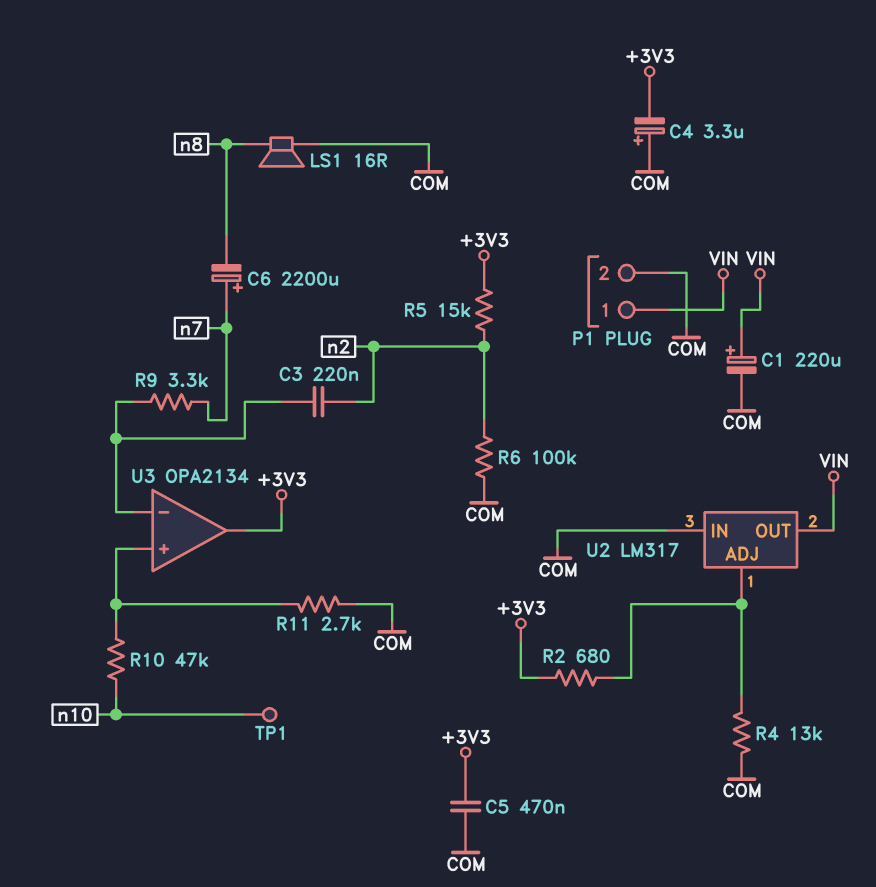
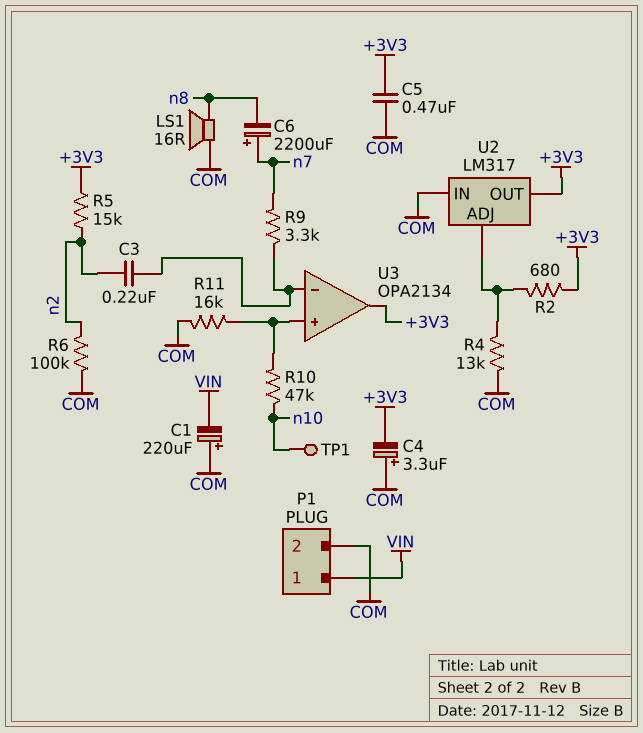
C1: 220uF (plus VIN, minus COM) -> 220uF (plus COM, minus VIN)
R11: 2.7k (COM, U3/in+) -> 16k (COM, U3/in+)
U2 pin OUT: VIN -> +3V3

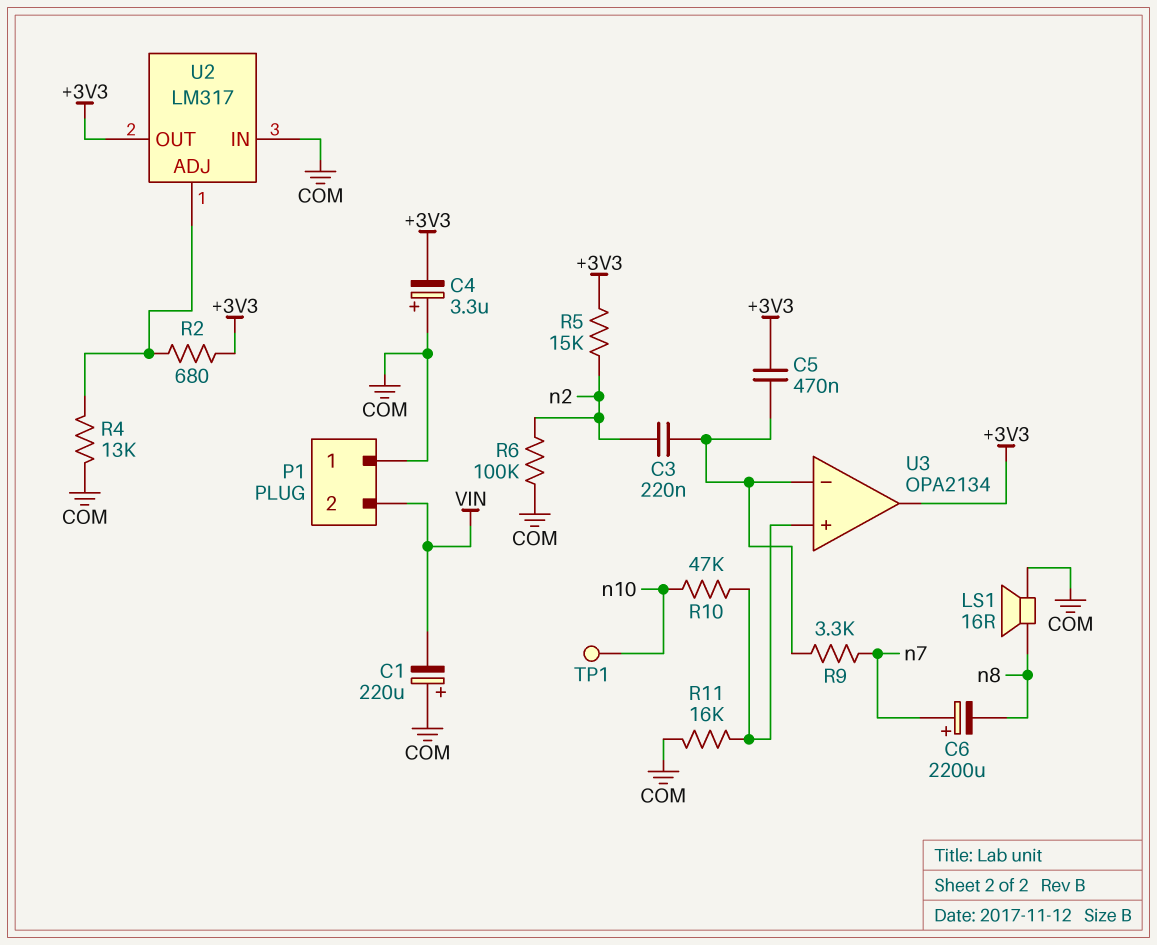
C5: 470nF (+3V3, COM) -> 470nF (+3V3, U3/in-)
P1 pin 1: VIN -> COM
P1 pin 2: COM -> VIN

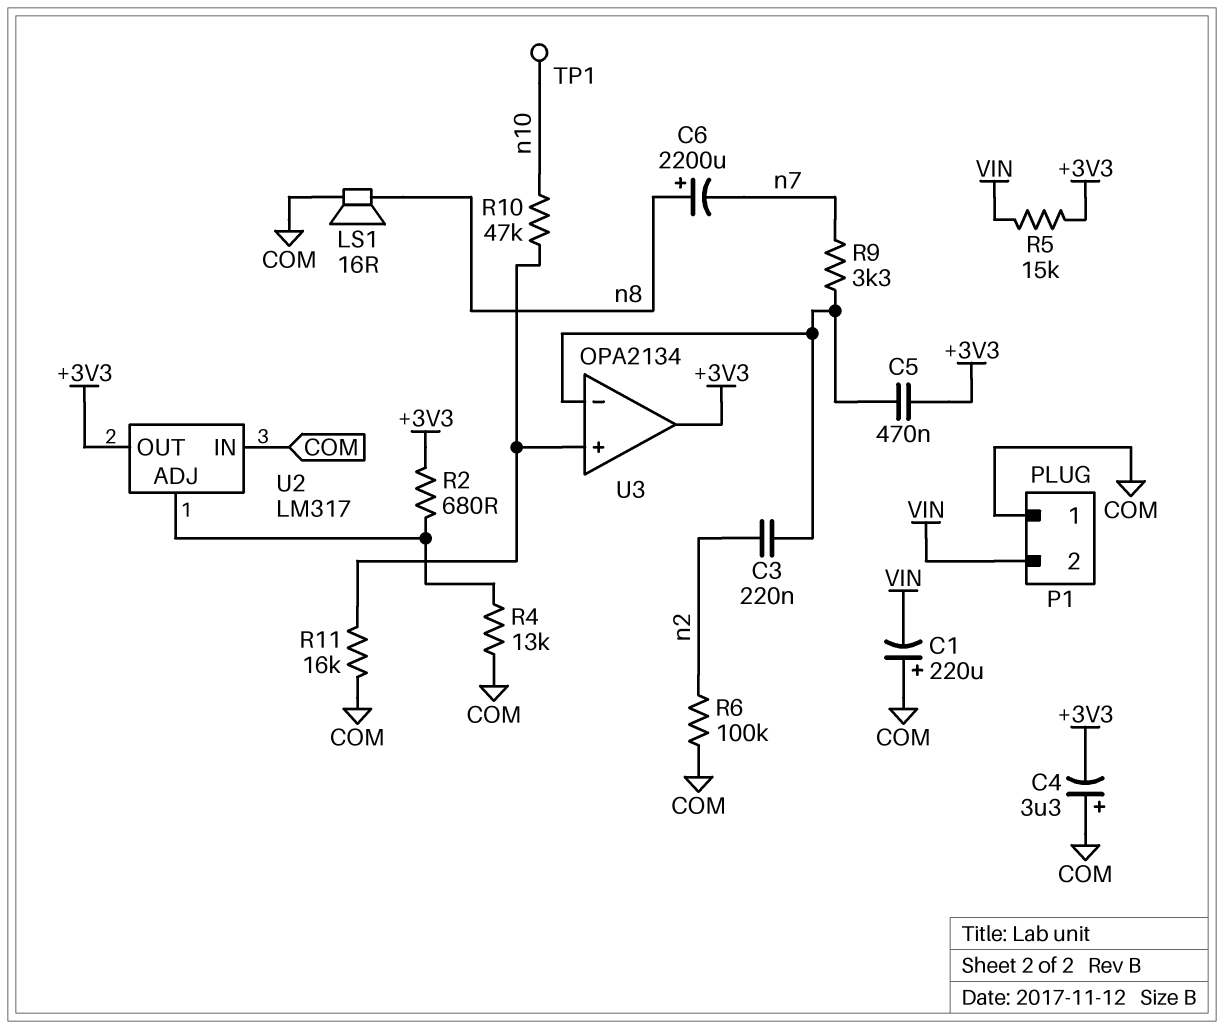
C6: 2200uF (plus n7, minus n8) -> 2200uF (plus n8, minus n7)
R5: 15k (+3V3, n2) -> 15k (+3V3, VIN)

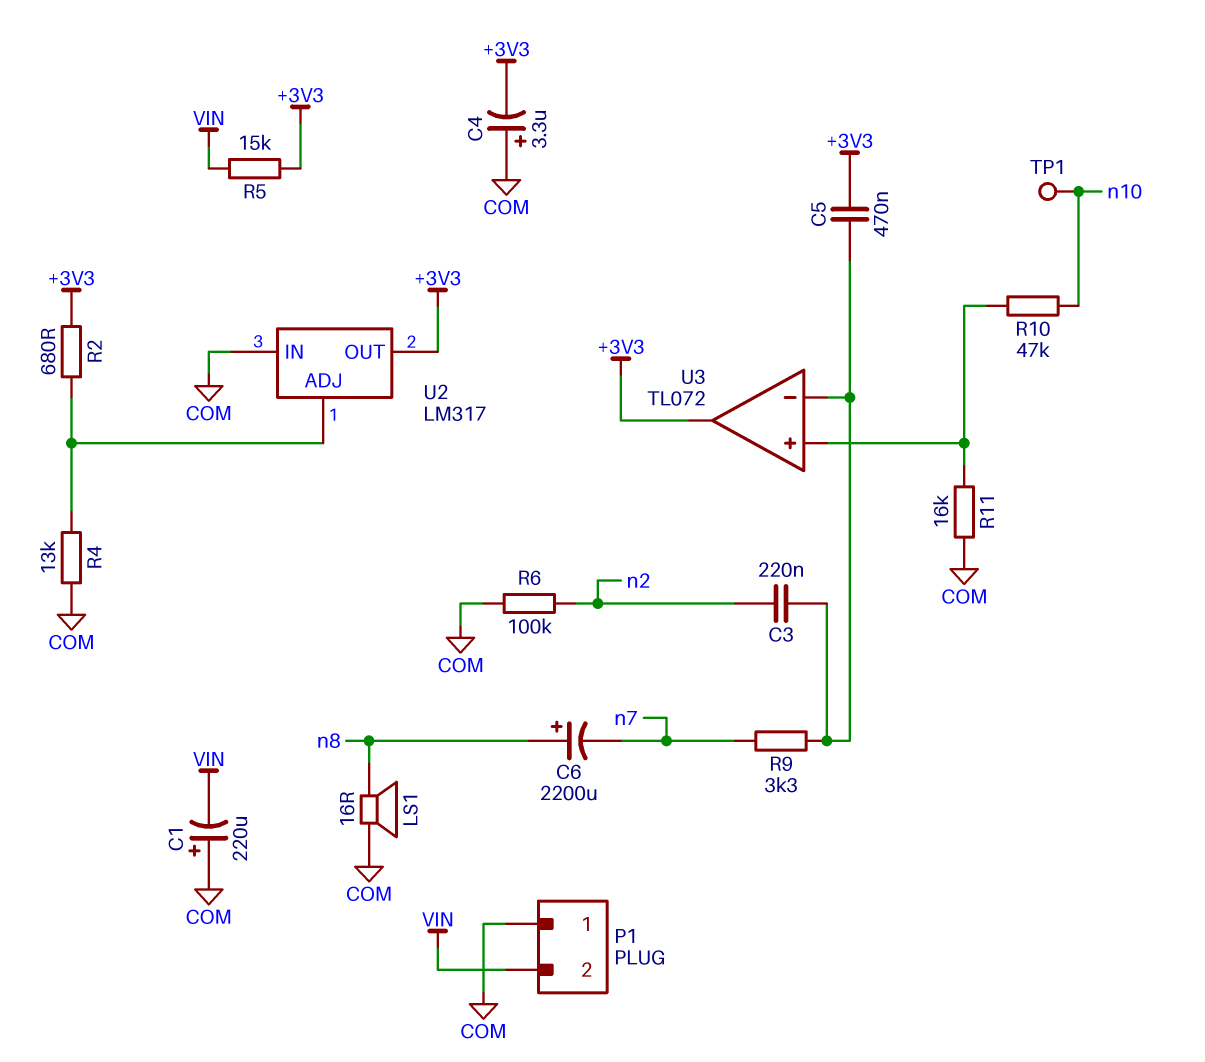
U3: OPA2134 -> TL072

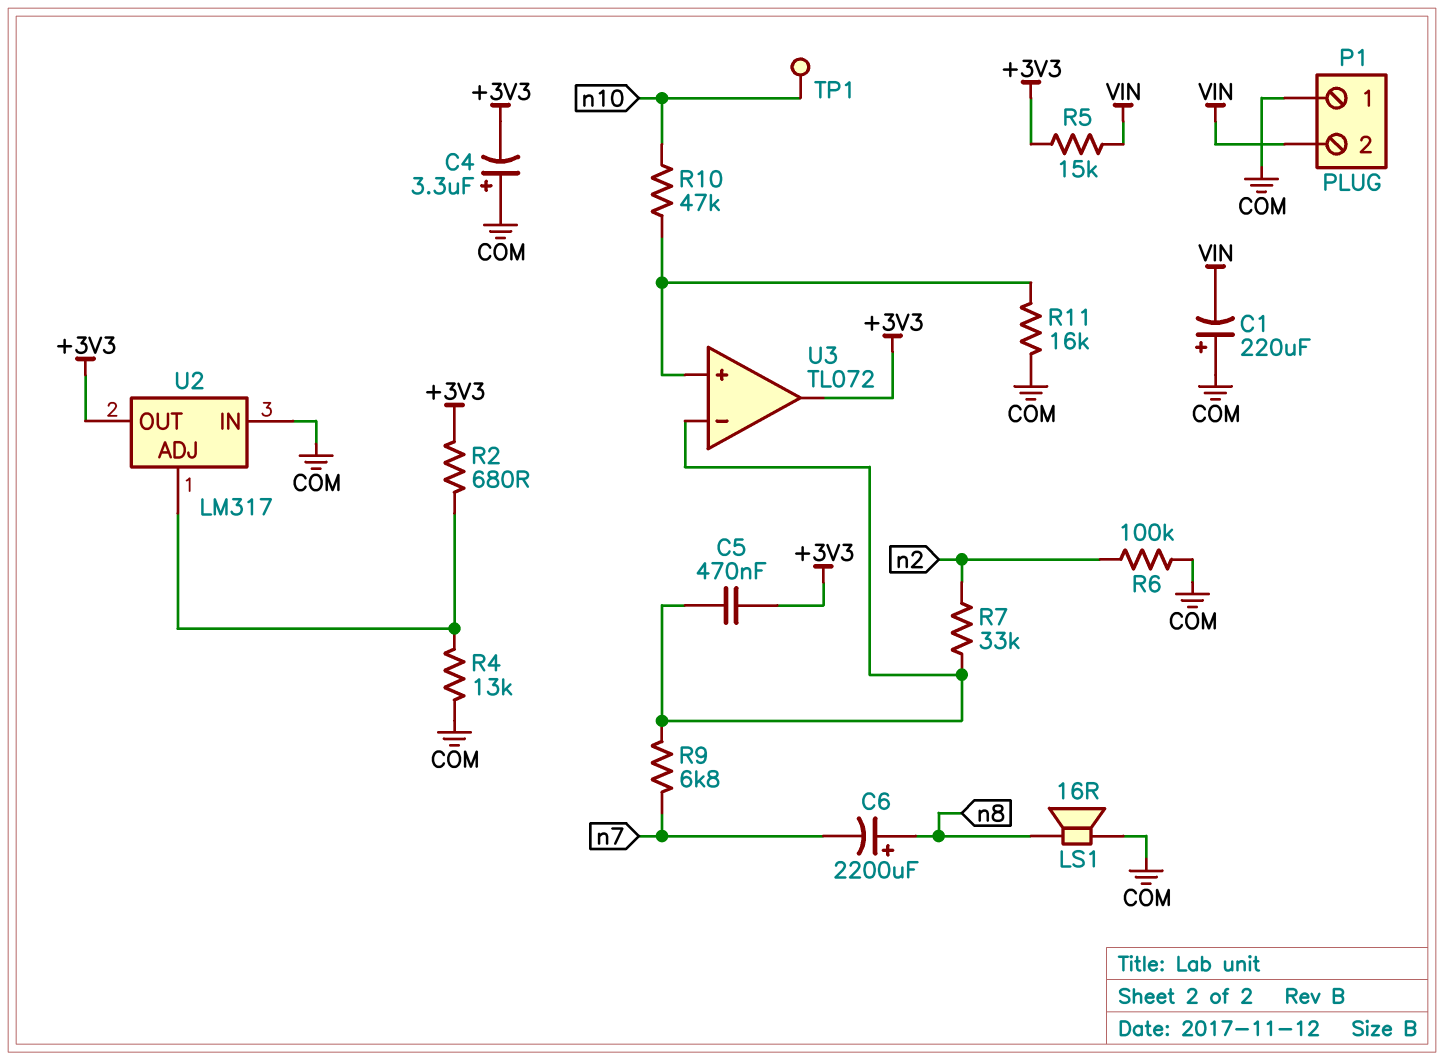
C3: 220nF (U3/in-, n2) -> none
R7: none -> 33k (U3/in-, n2)
R9: 3.3k (U3/in-, n7) -> 6.8k (U3/in-, n7)

